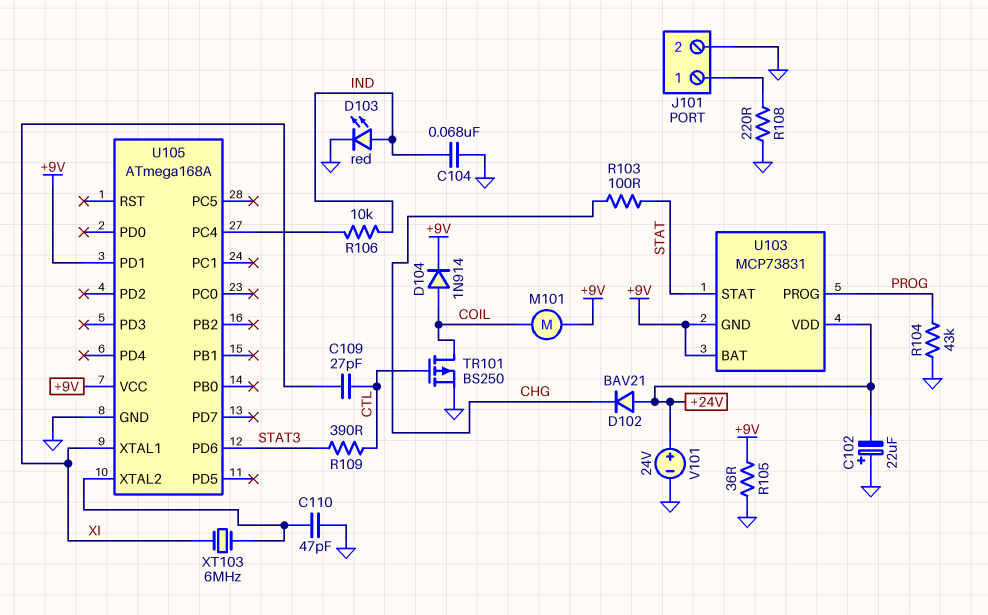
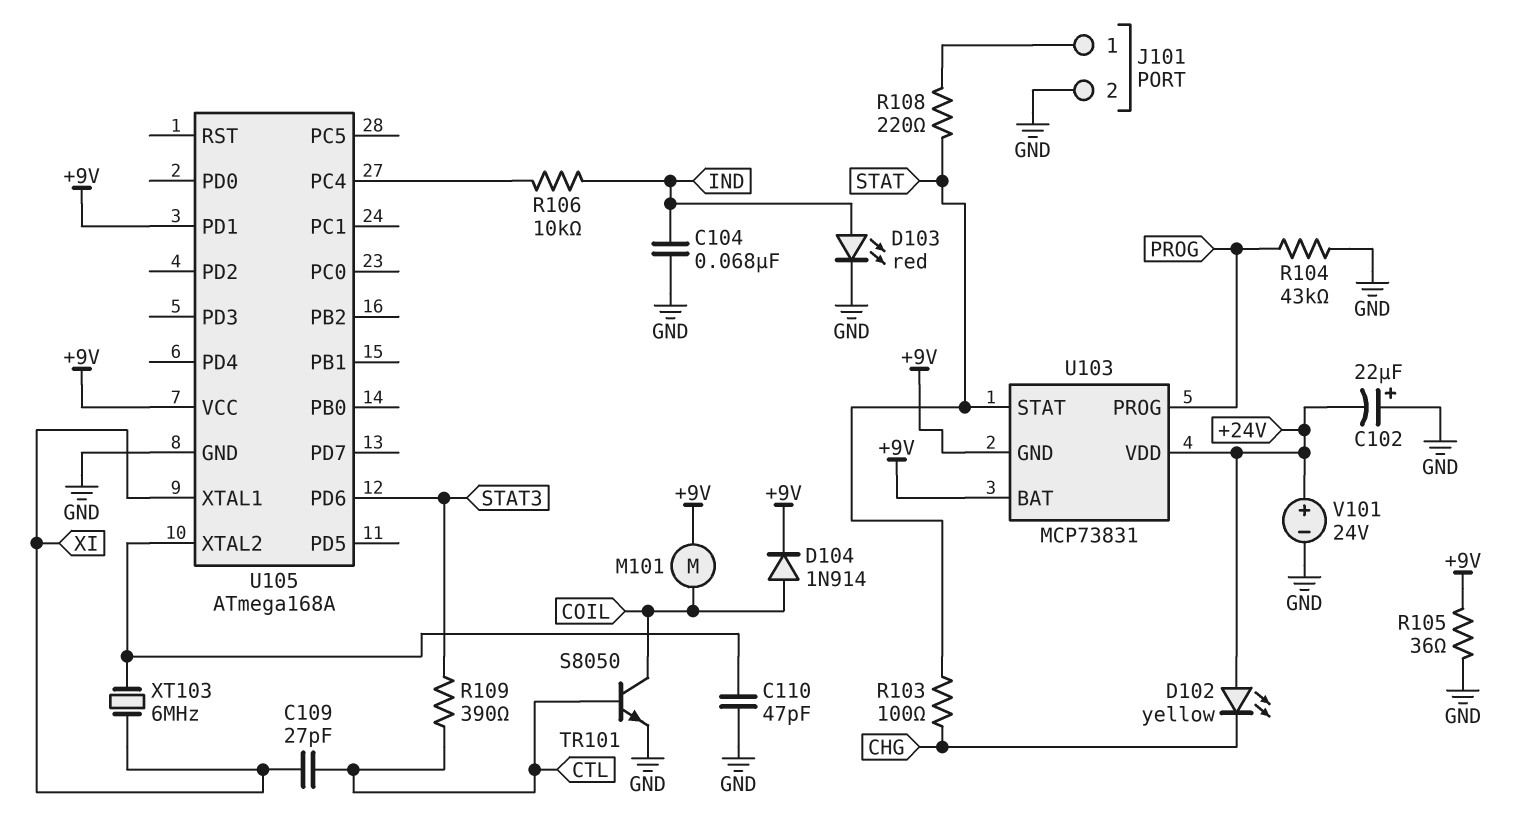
D102: diode BAV21 (A +24V, K CHG) -> LED yellow (A +24V, K CHG)
R108: 220 (GND, J101/1) -> 220 (J101/1, STAT)
TR101: PMOS BS250 (G CTL, D COIL, S GND) -> NPN S8050 (B CTL, C COIL, E GND)

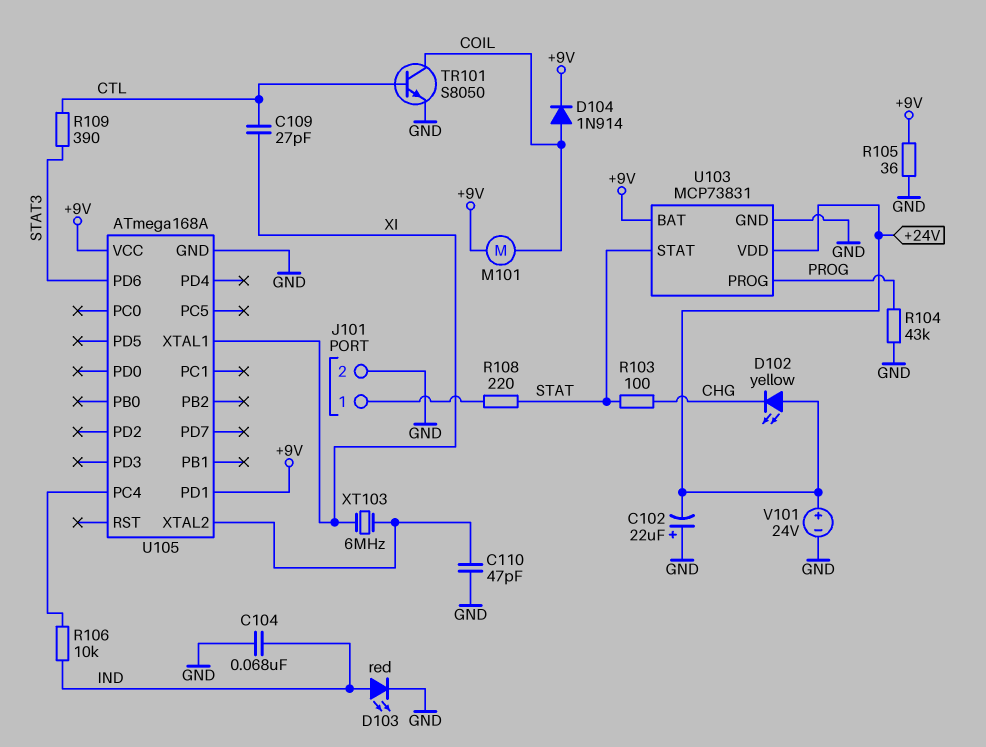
U103 pin GND: +9V -> GND

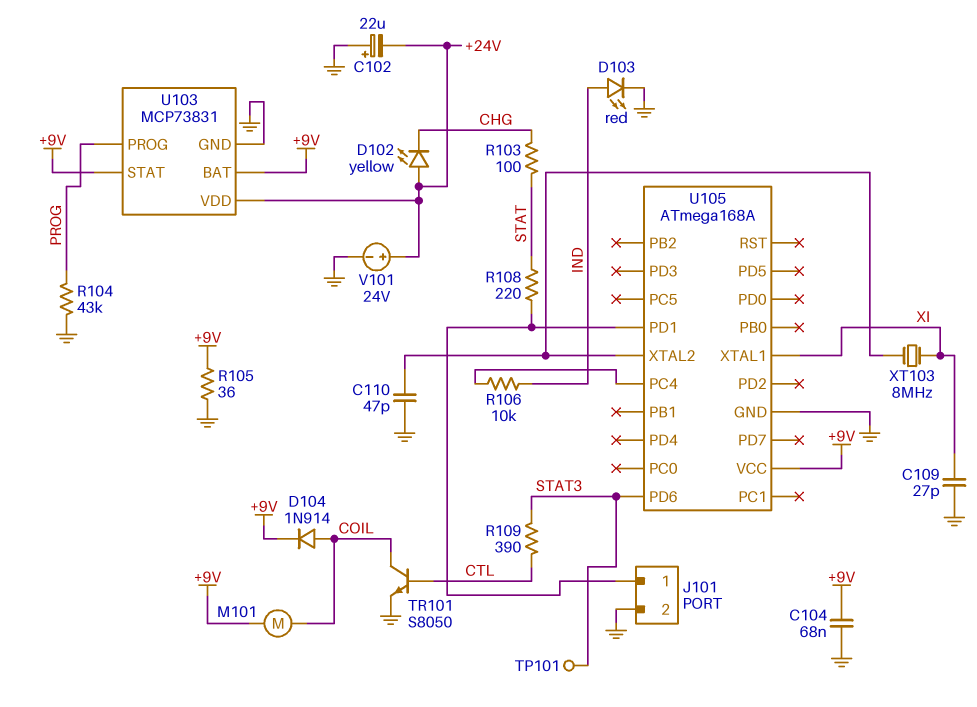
C104: 68nF (GND, IND) -> 68nF (+9V, GND)
C109: 27pF (CTL, XI) -> 27pF (GND, XI)
TP101: none -> test point (STAT3)
U103 pin STAT: STAT -> +9V
U105 pin PD1: +9V -> J101/1
XT103: 6MHz (U105/XTAL2, XI) -> 8MHz (U105/XTAL2, XI)

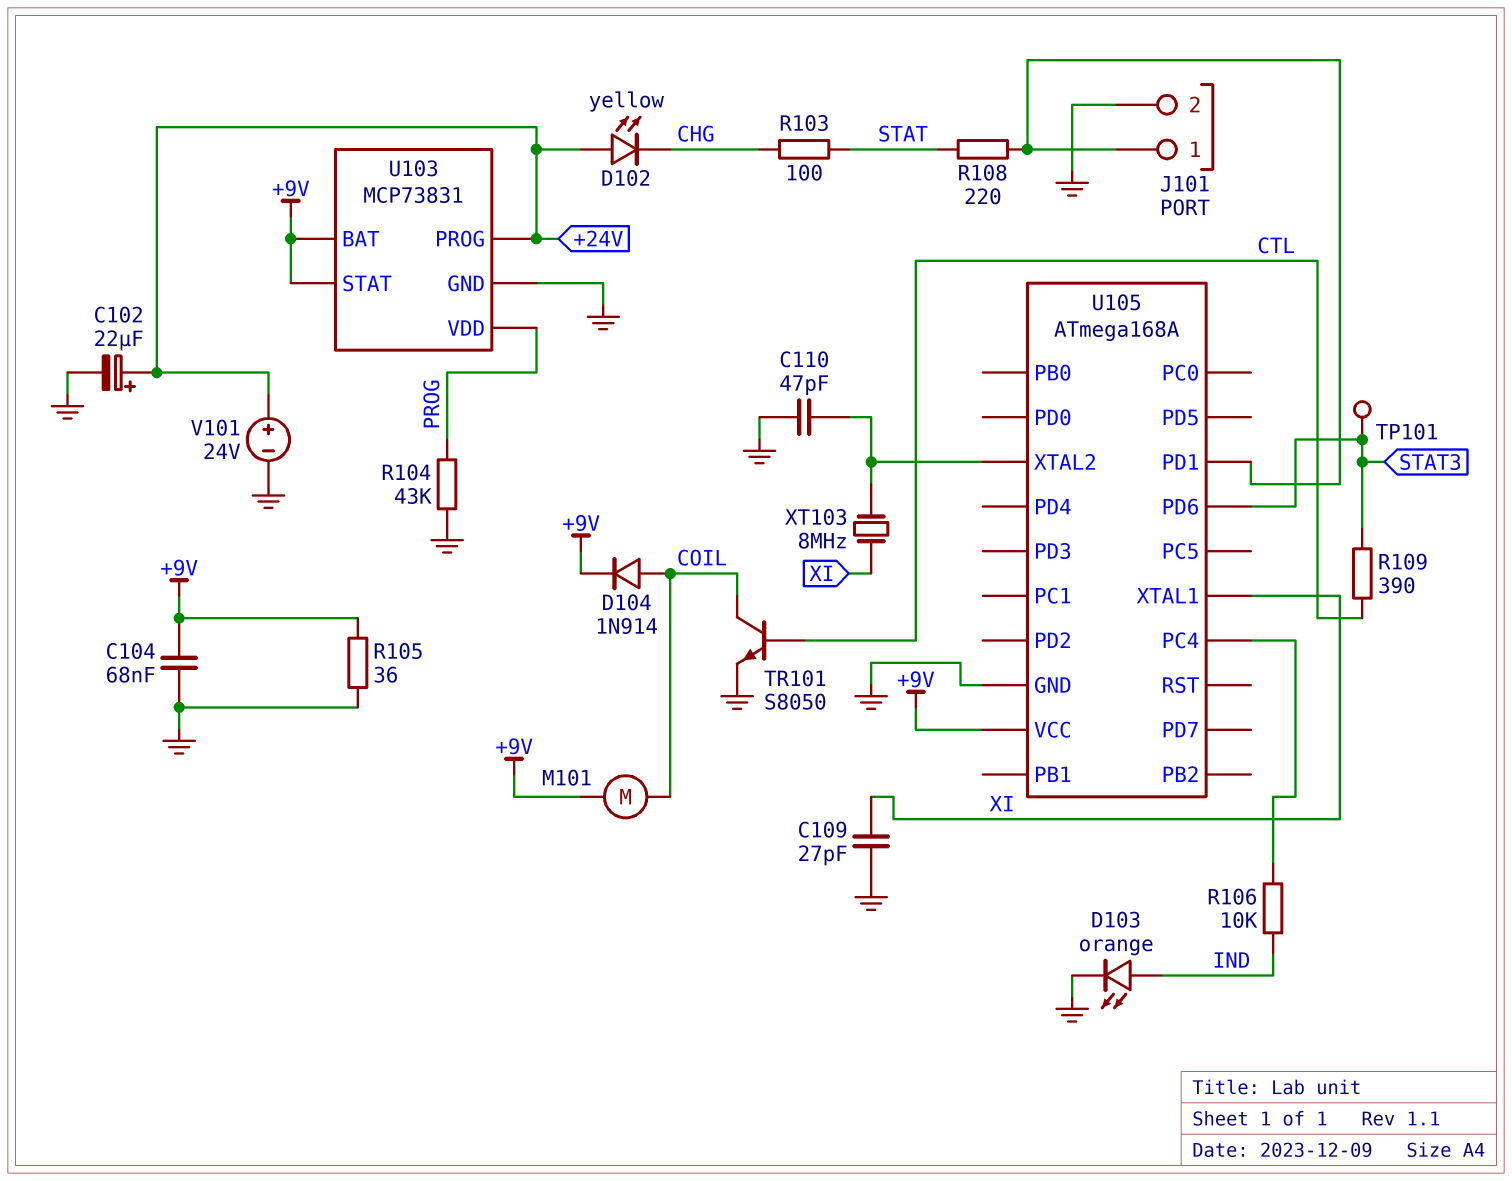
C102: 22uF (plus GND, minus +24V) -> 22uF (plus +24V, minus GND)
D103: LED red (A IND, K GND) -> LED orange (A IND, K GND)
U103 pin PROG: PROG -> +24V
U103 pin VDD: +24V -> PROG

